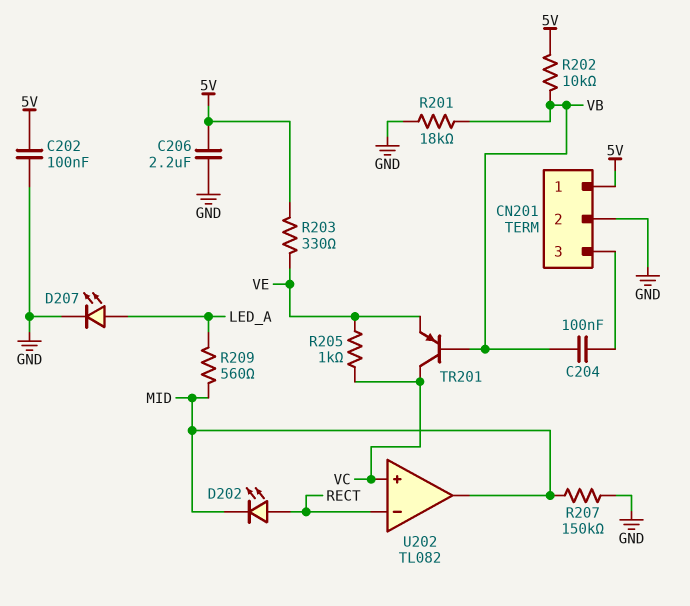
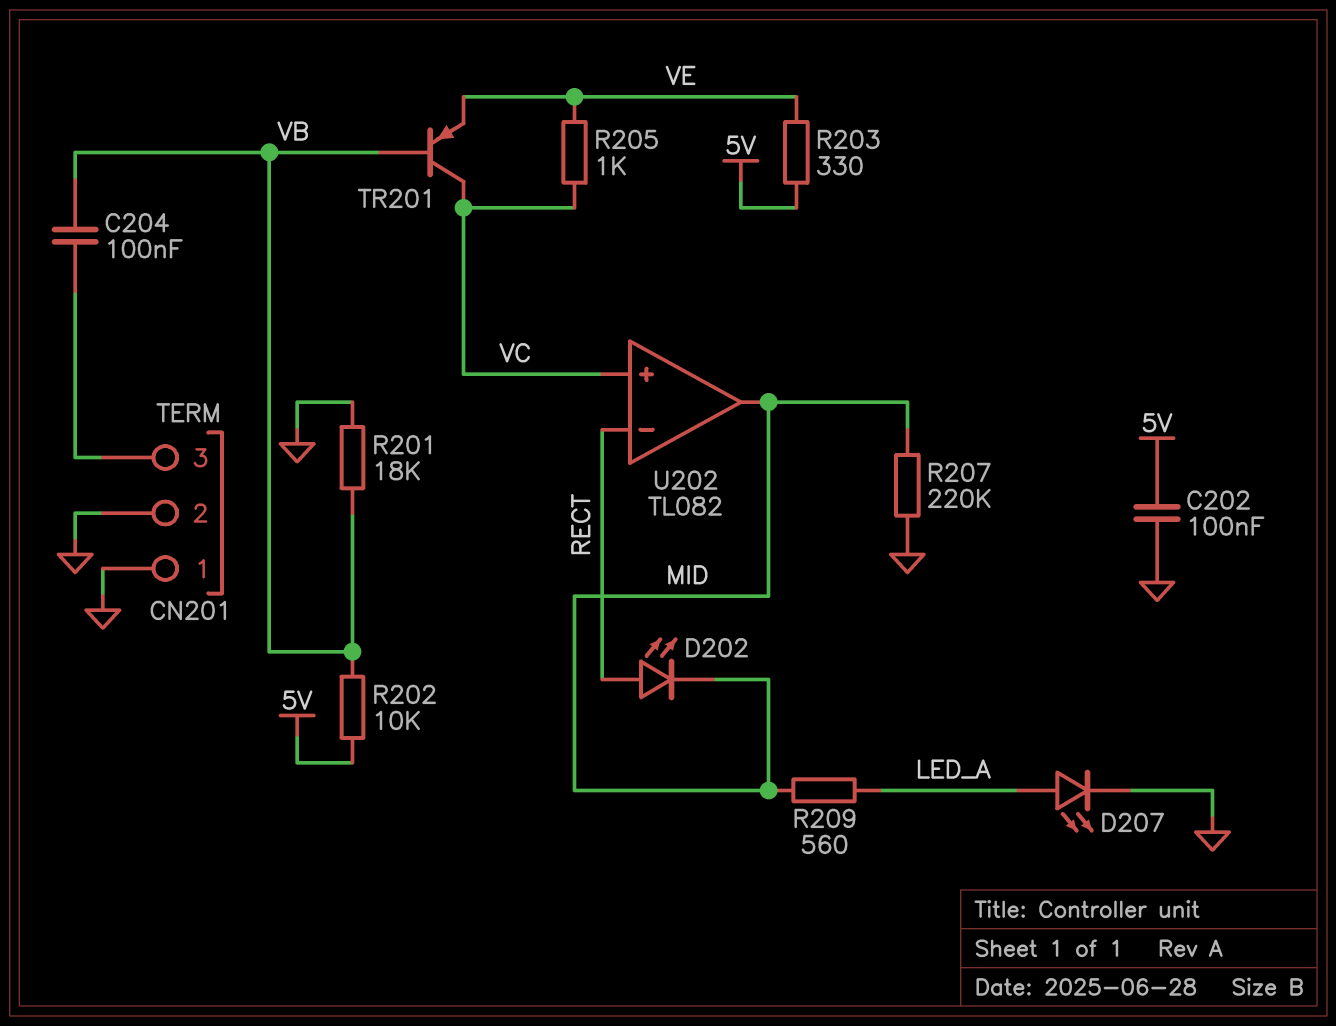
C206: 2.2uF (5V, GND) -> none
CN201 pin 1: 5V -> GND
R207: 150k (GND, MID) -> 220k (GND, MID)

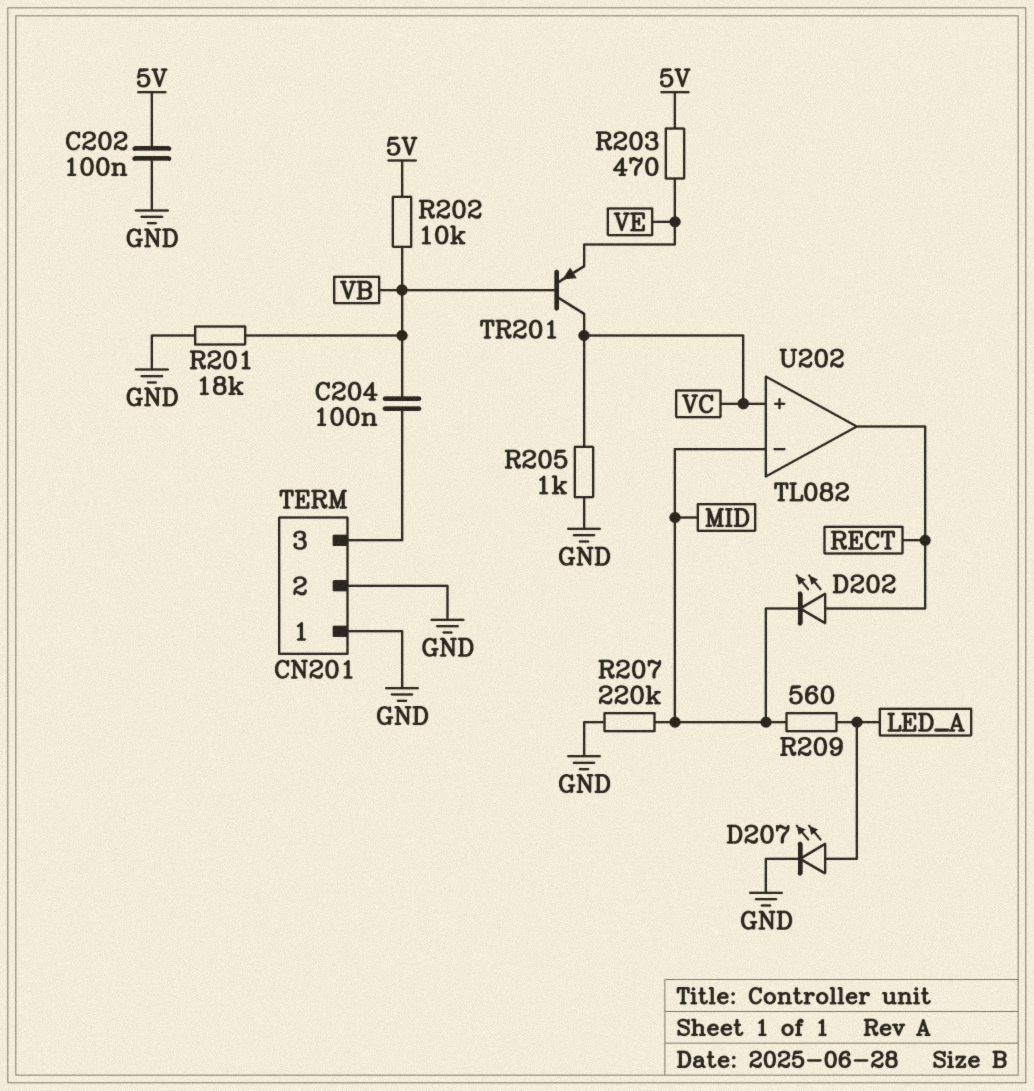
R203: 330 (5V, VE) -> 470 (5V, VE)
R205: 1k (VC, VE) -> 1k (GND, VC)
U202 pin in-: RECT -> MID
U202 pin out: MID -> RECT

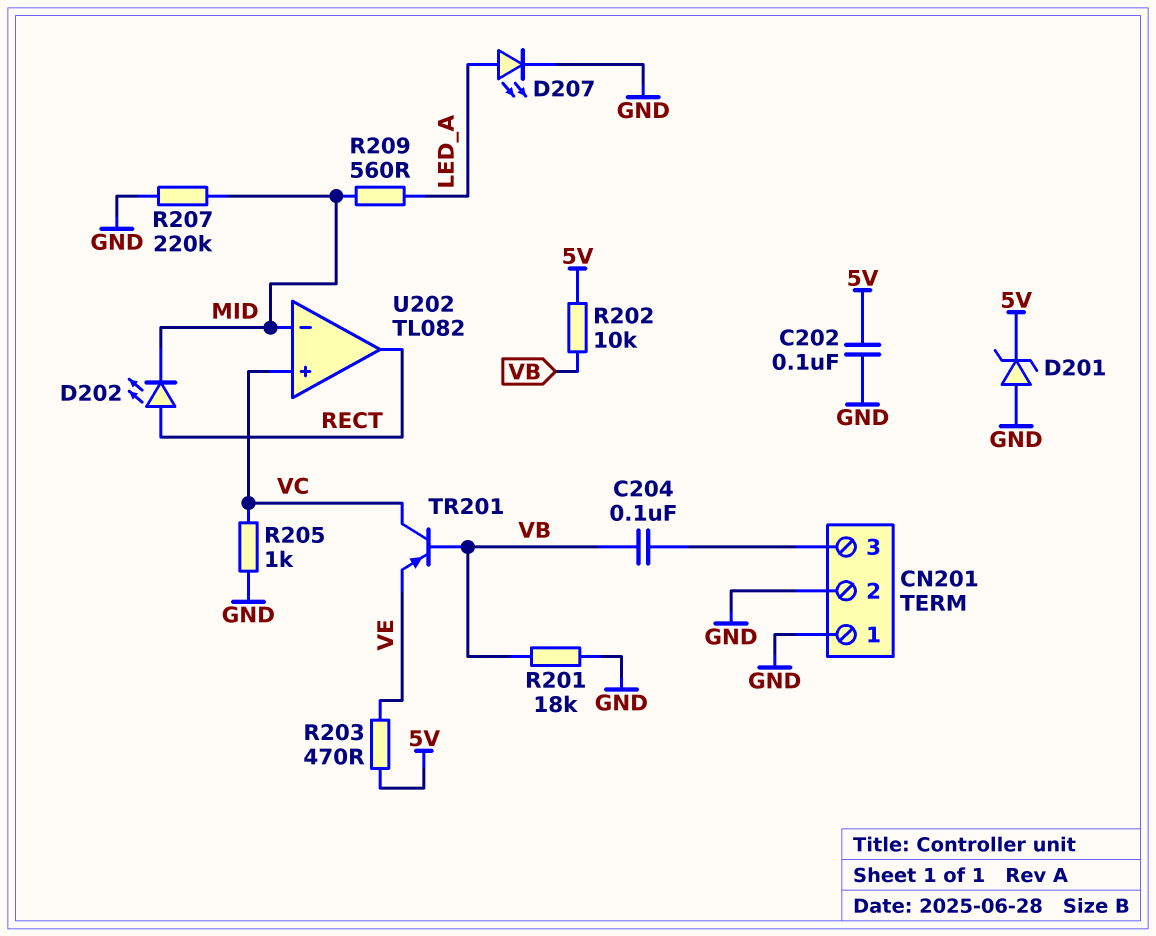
D201: none -> zener (A GND, K 5V)

